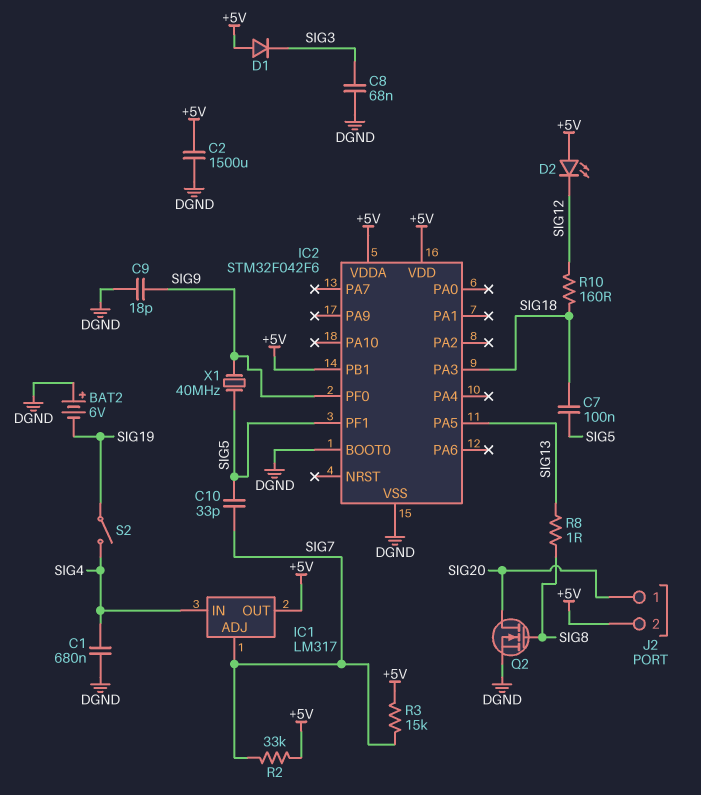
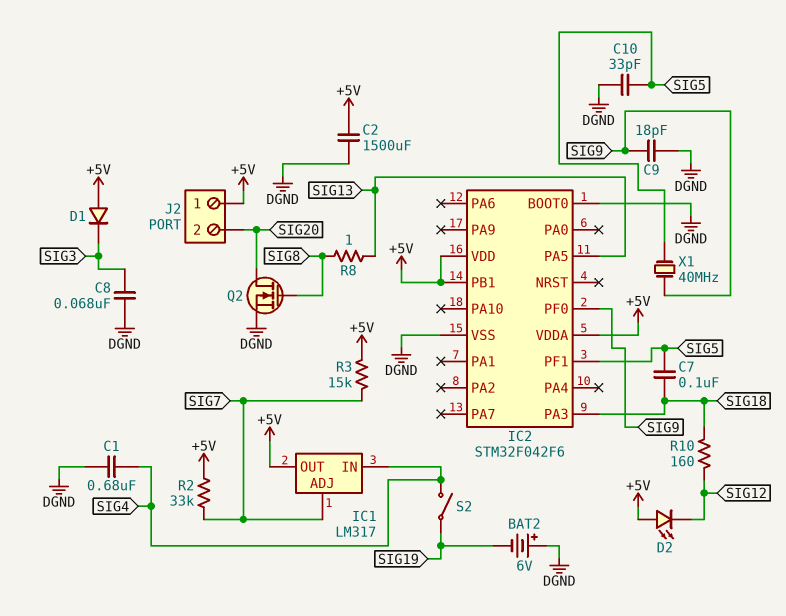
C10: 33pF (SIG5, SIG7) -> 33pF (DGND, SIG5)
J2 pin 1: SIG20 -> +5V
J2 pin 2: +5V -> SIG20

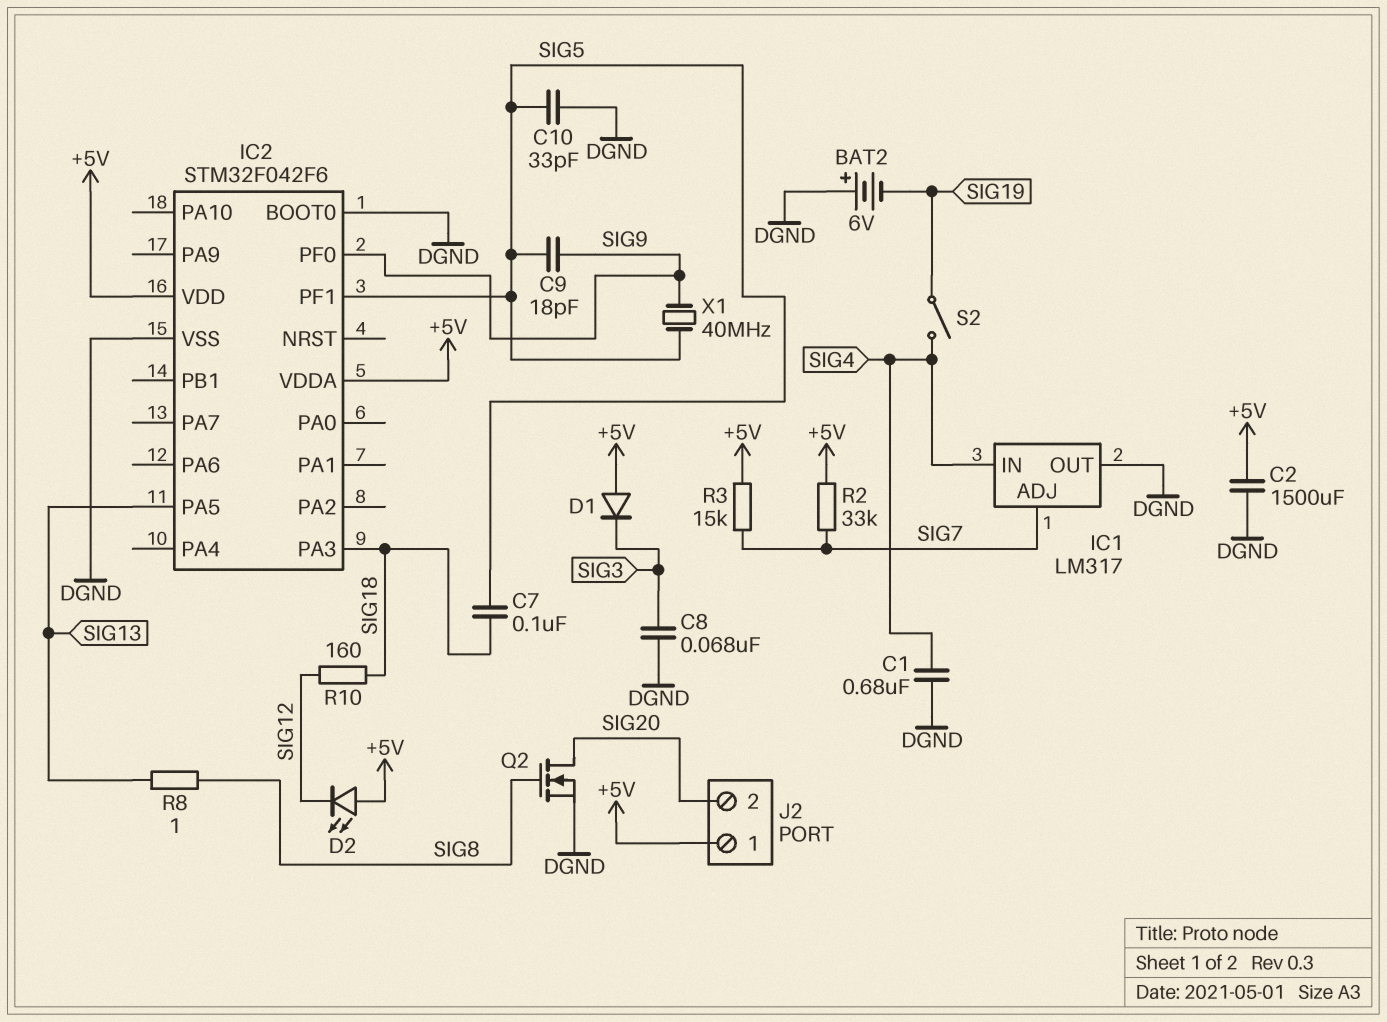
C9: 18pF (DGND, SIG9) -> 18pF (SIG5, SIG9)
IC1 pin OUT: +5V -> DGND
IC2 pin PB1: +5V -> none

